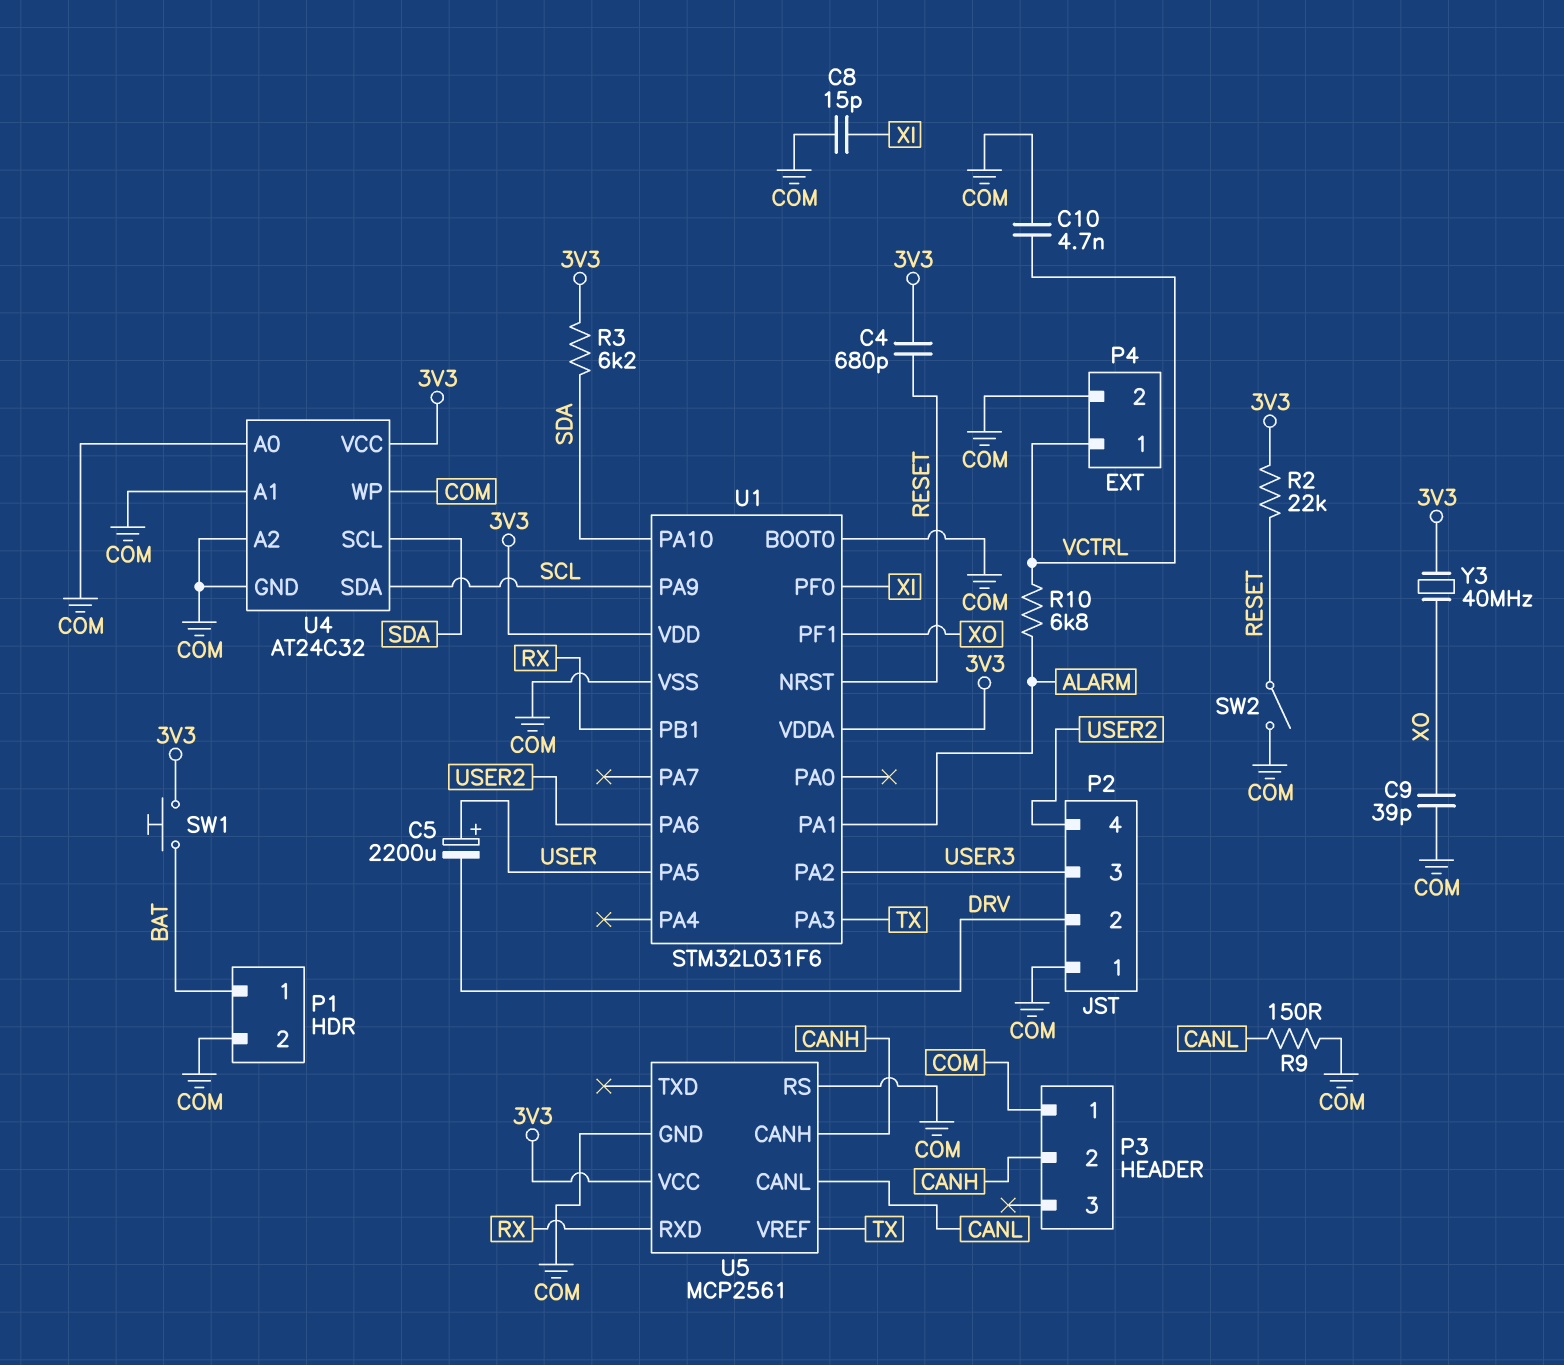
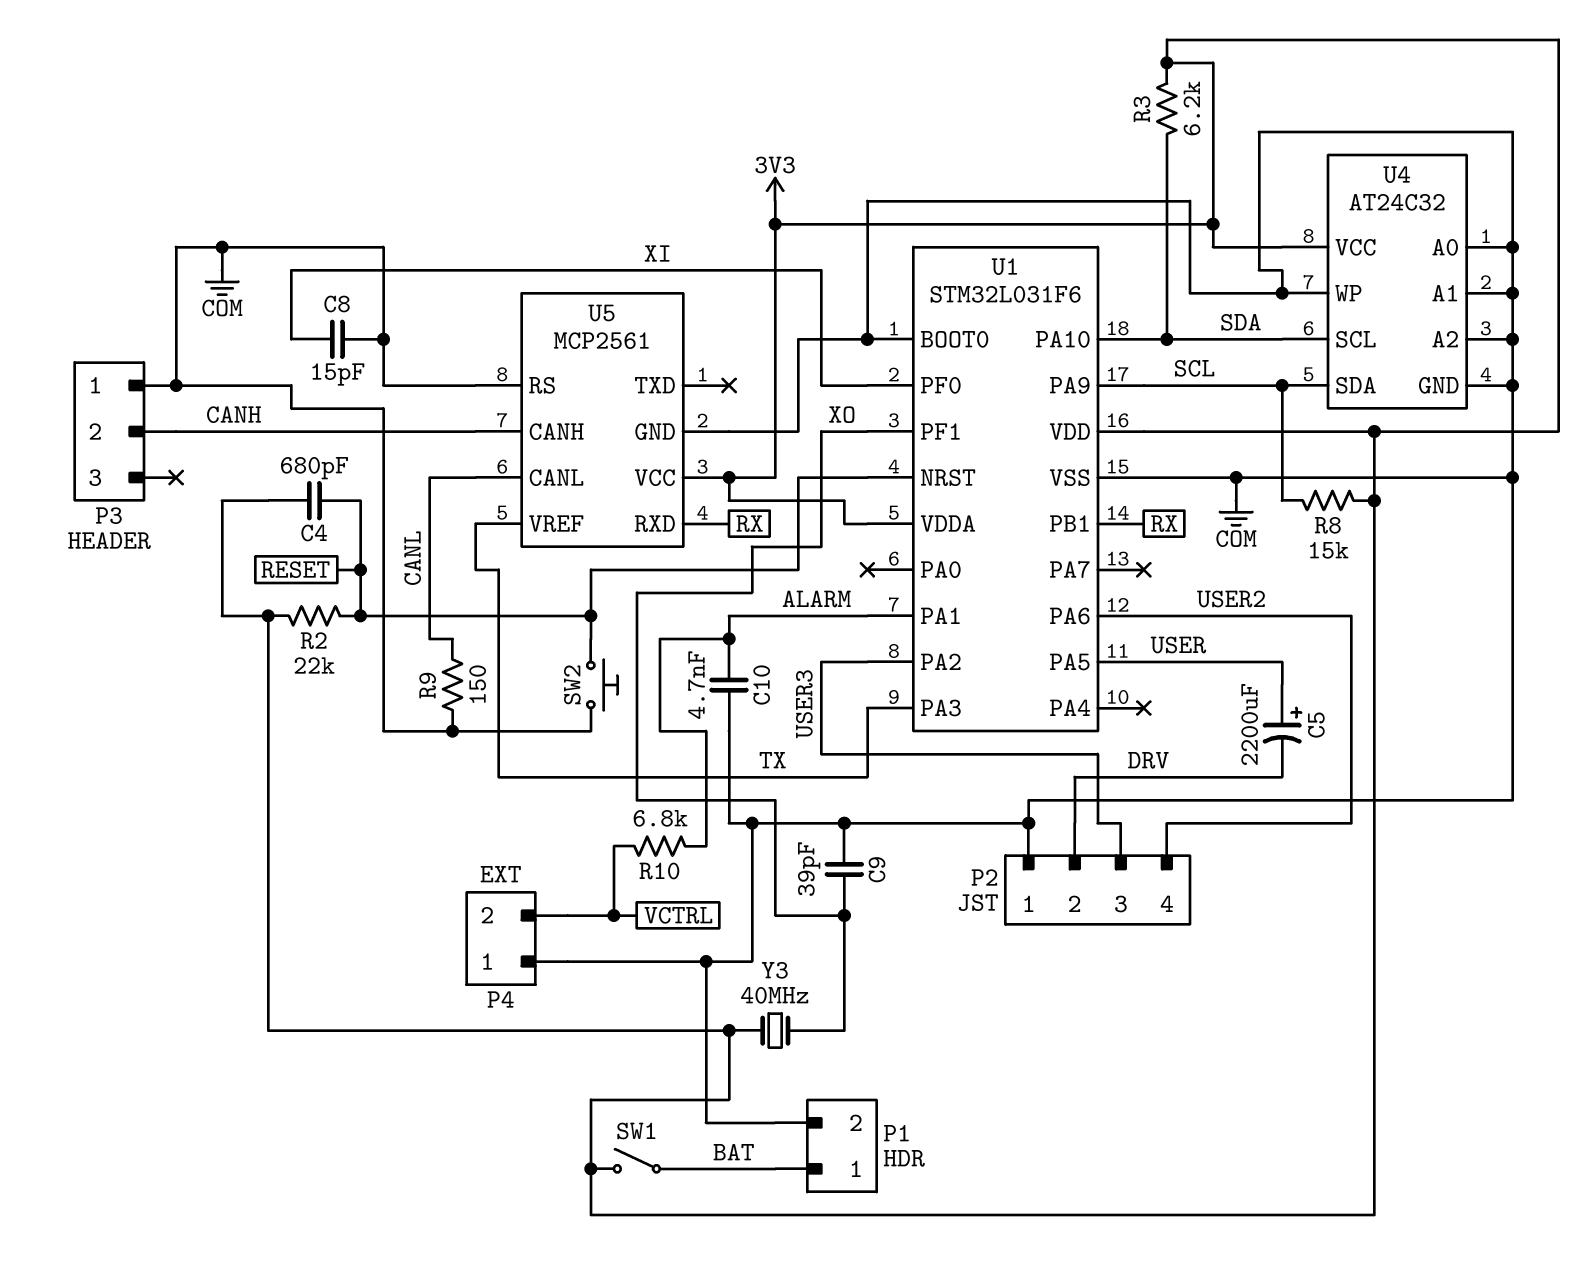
C10: 4.7nF (COM, VCTRL) -> 4.7nF (ALARM, COM)
P4 pin 1: VCTRL -> COM
P4 pin 2: COM -> VCTRL
R8: none -> 15k (3V3, SCL)
SW1: button (3V3, BAT) -> switch (3V3, BAT)
SW2: switch (COM, RESET) -> button (COM, RESET)

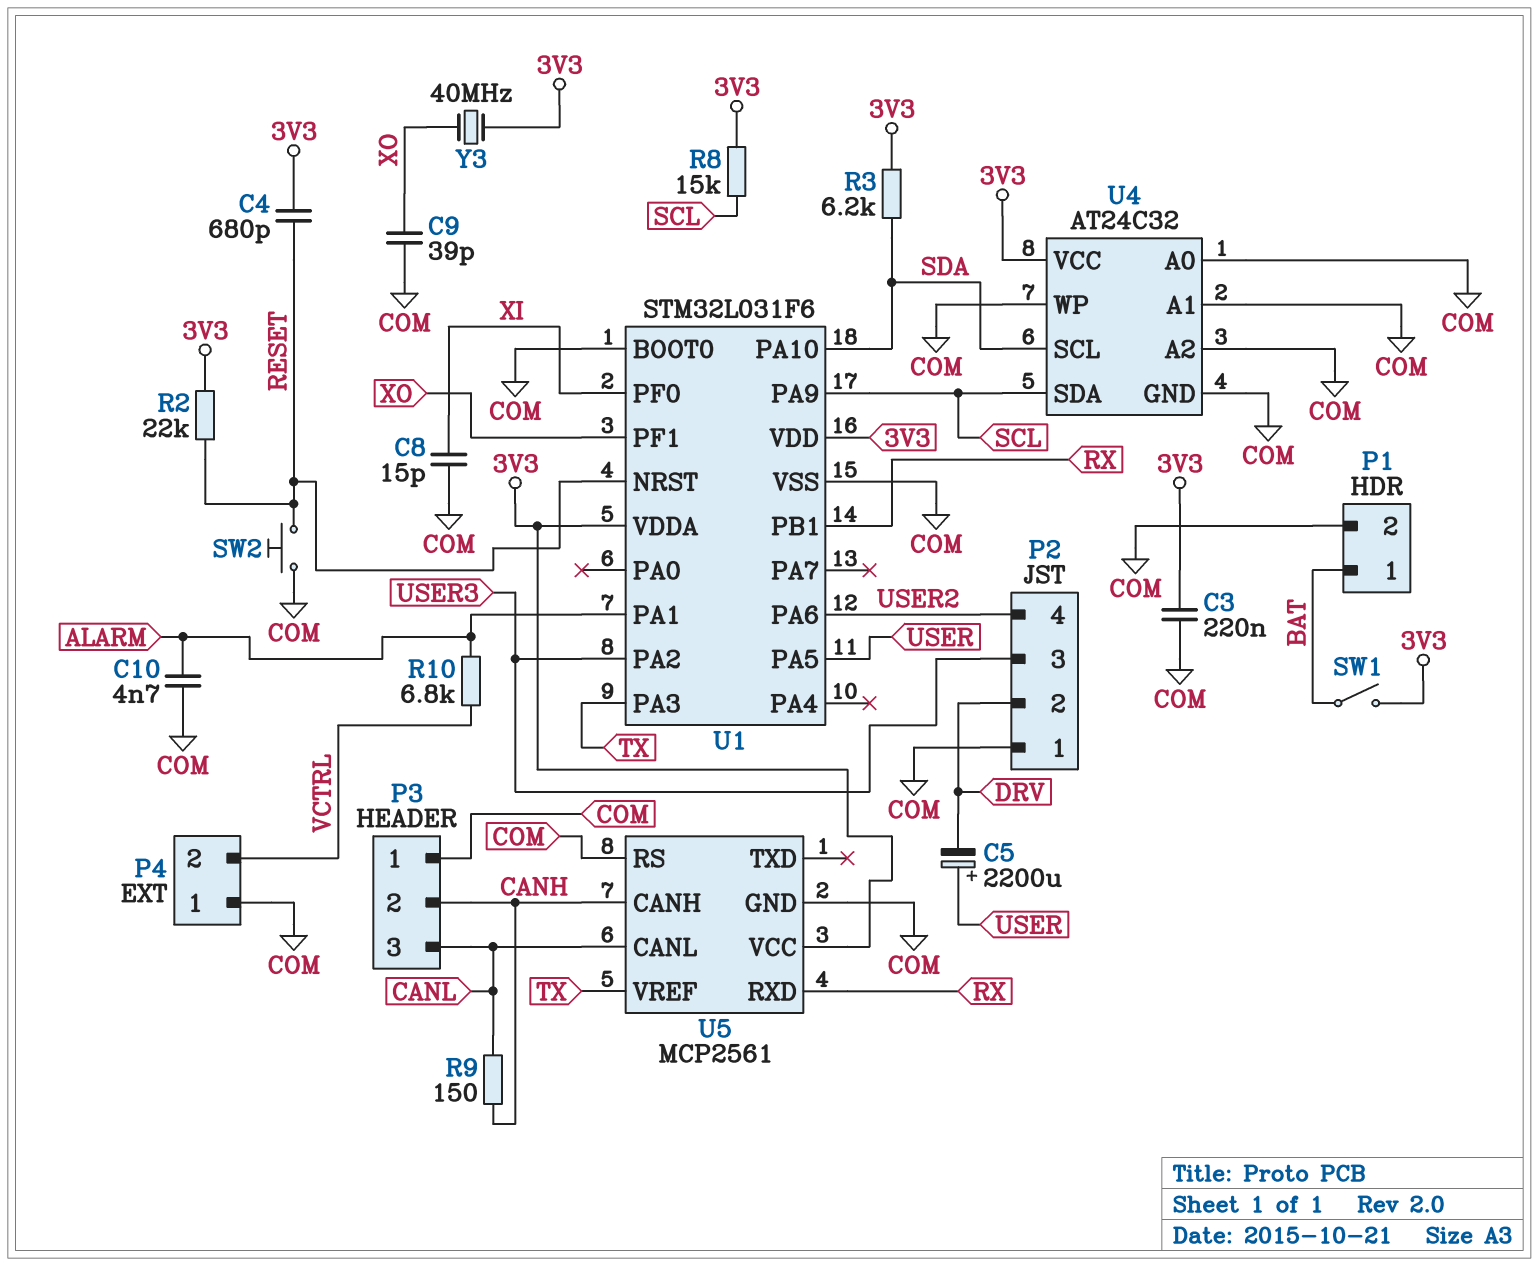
C3: none -> 220nF (3V3, COM)
P3 pin 3: none -> CANL
R9: 150 (CANL, COM) -> 150 (CANH, CANL)

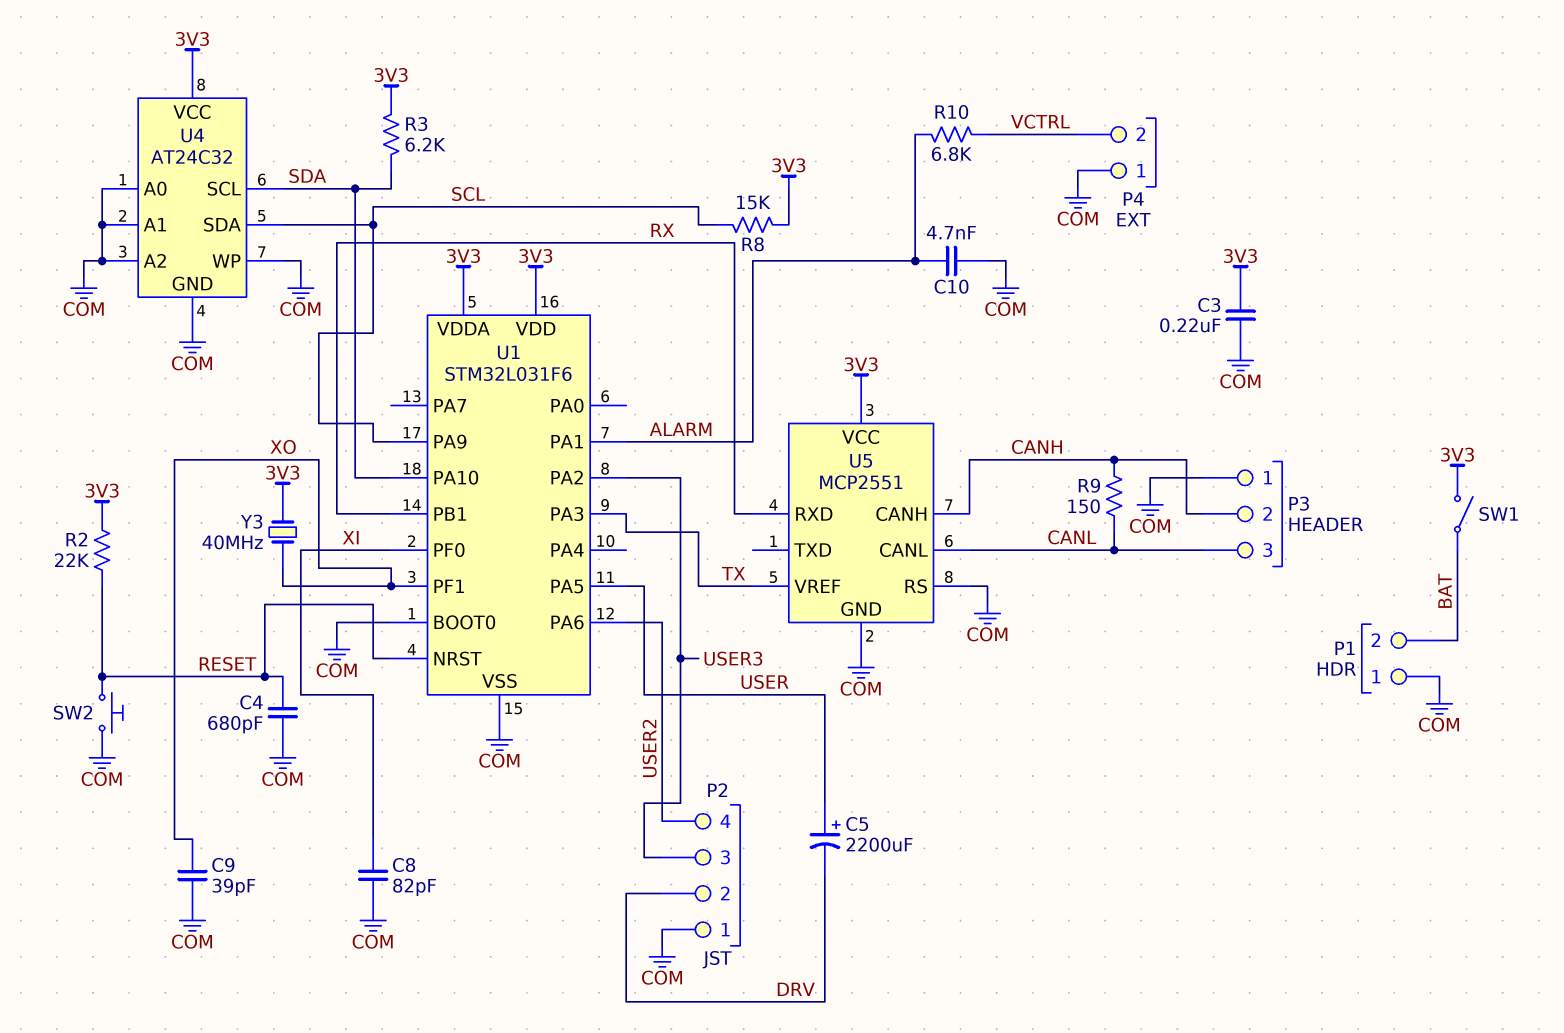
C4: 680pF (3V3, RESET) -> 680pF (COM, RESET)
C8: 15pF (COM, XI) -> 82pF (COM, XI)
P1 pin 1: BAT -> COM
P1 pin 2: COM -> BAT
U5: MCP2561 -> MCP2551

